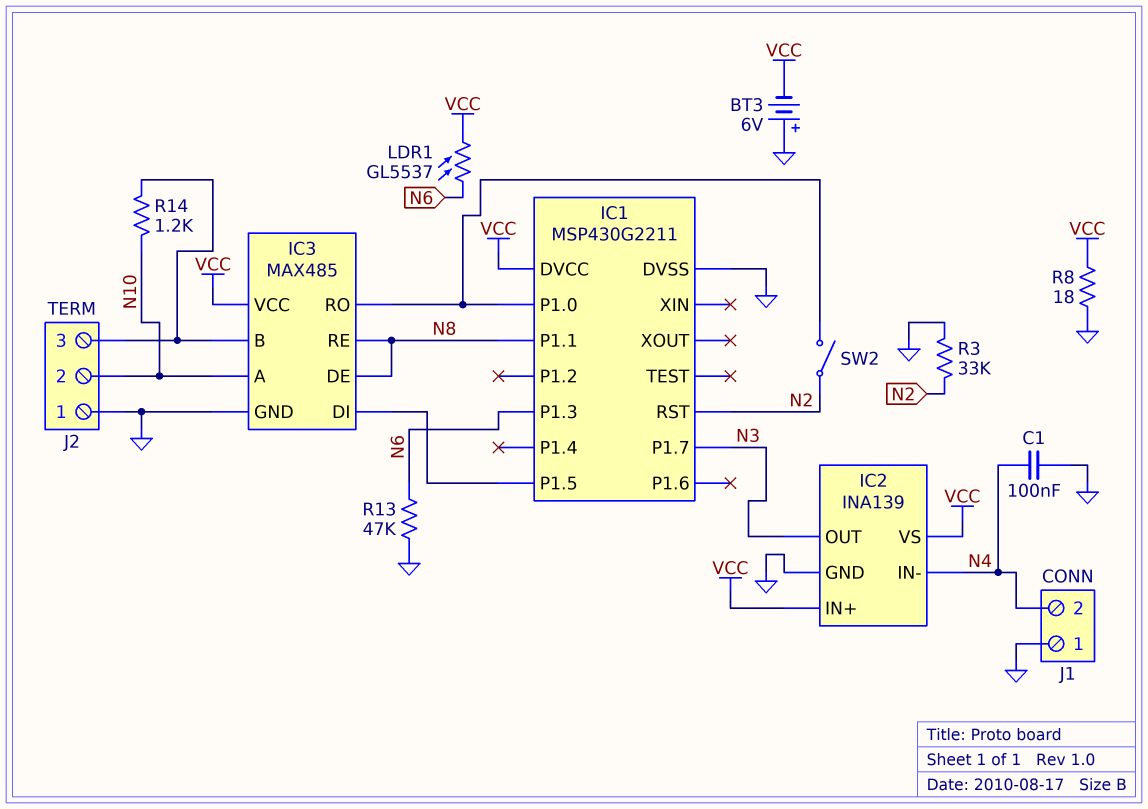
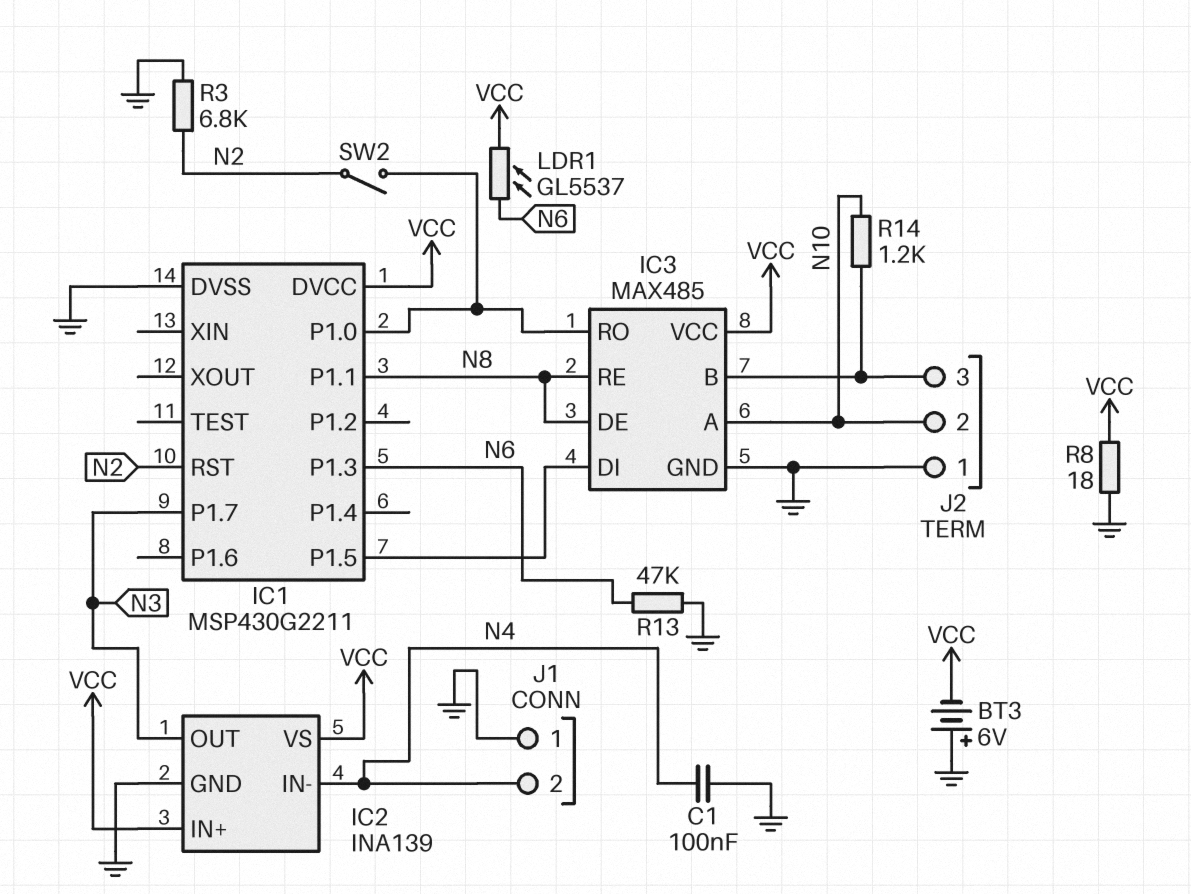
R3: 33k (GND, N2) -> 6.8k (GND, N2)

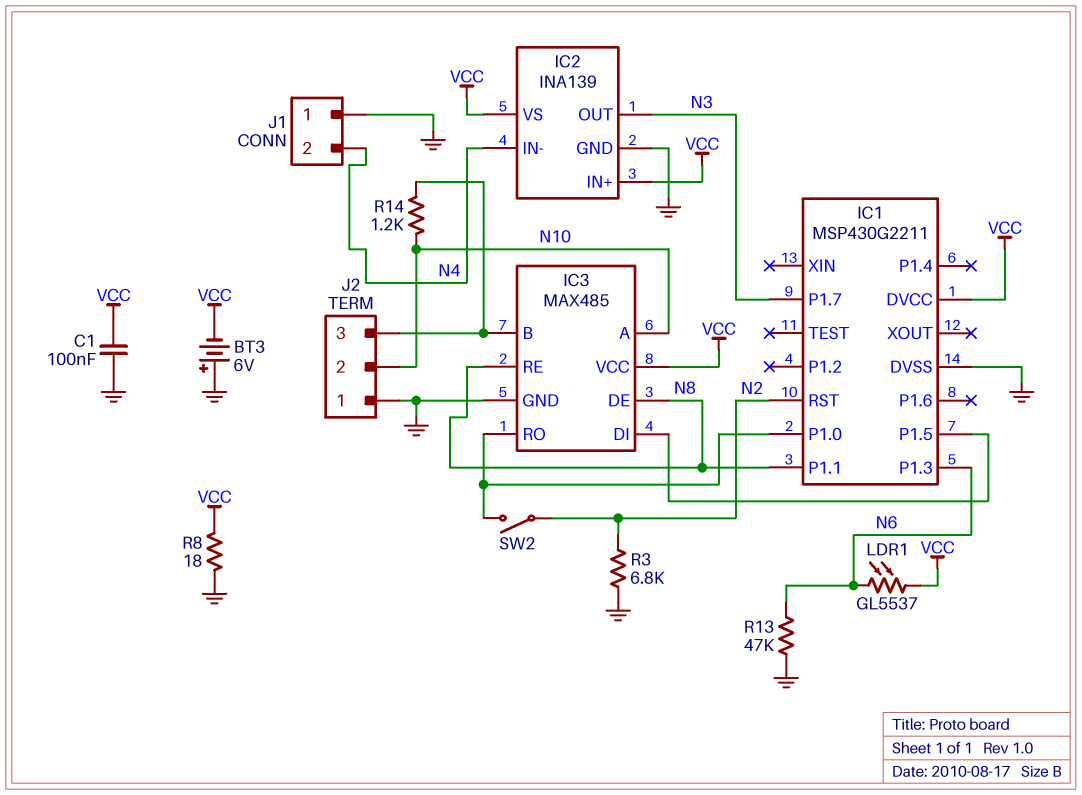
C1: 100nF (GND, N4) -> 100nF (GND, VCC)

